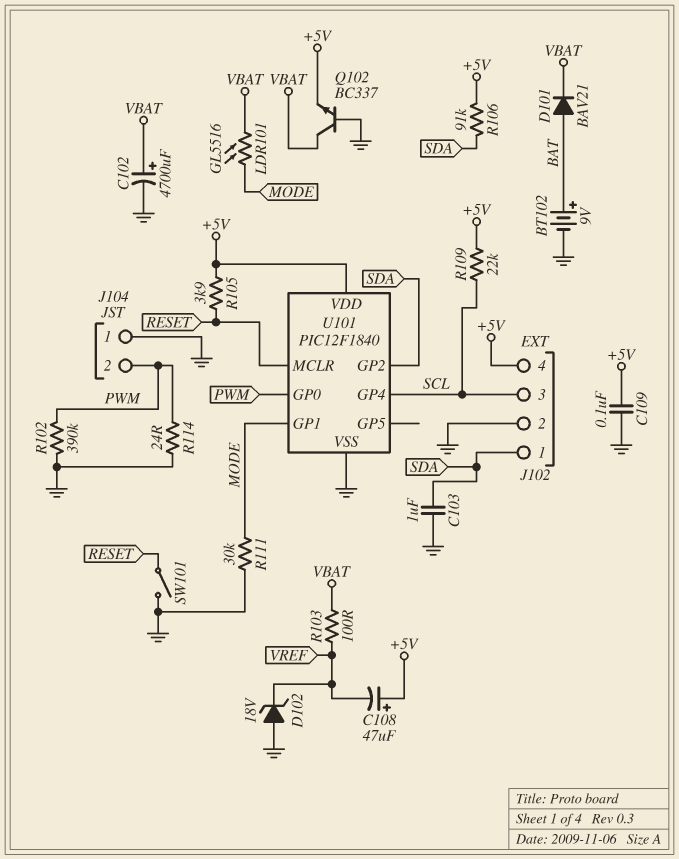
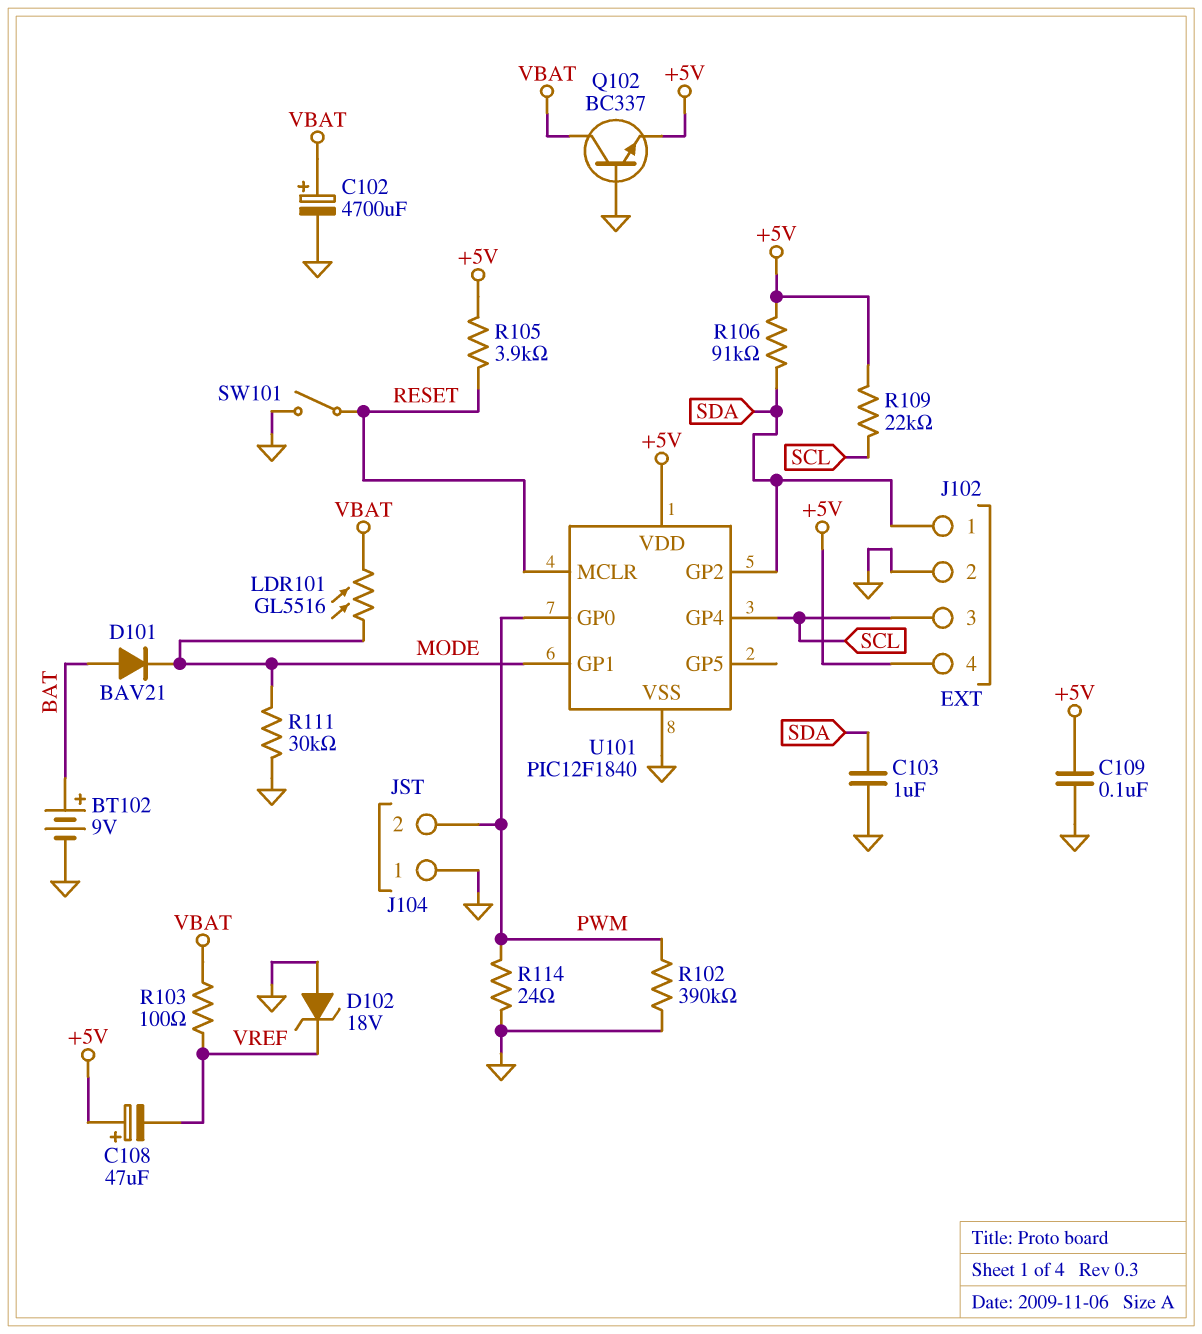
D101: diode BAV21 (A BAT, K VBAT) -> diode BAV21 (A BAT, K MODE)

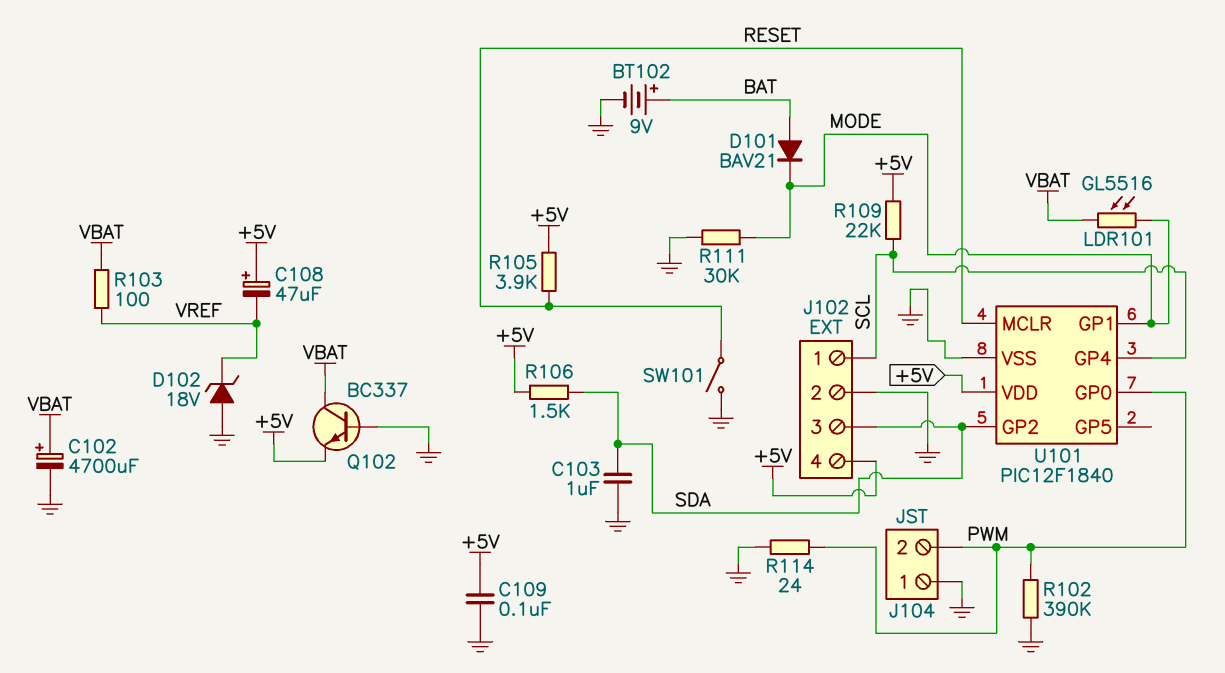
J102 pin 1: SDA -> SCL
J102 pin 3: SCL -> SDA
R106: 91k (+5V, SDA) -> 1.5k (+5V, SDA)

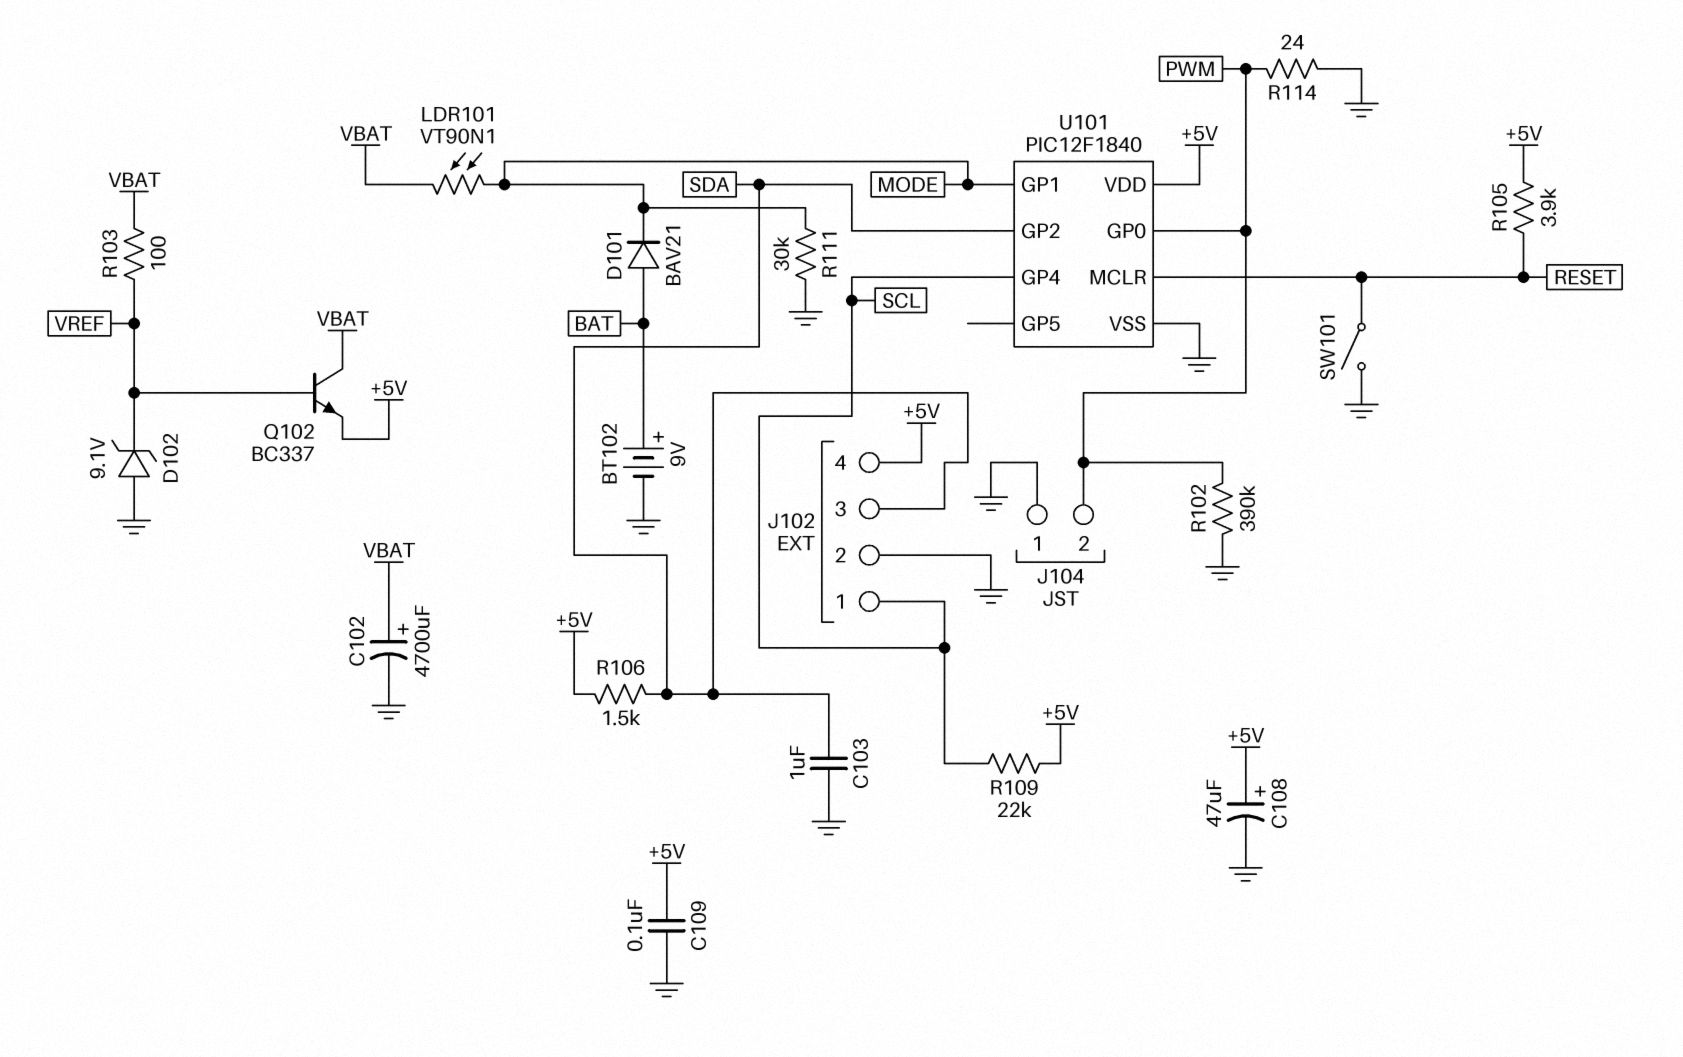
C108: 47uF (plus +5V, minus VREF) -> 47uF (plus +5V, minus GND)
D102: zener 18V (A GND, K VREF) -> zener 9.1V (A GND, K VREF)
LDR101: GL5516 (MODE, VBAT) -> VT90N1 (MODE, VBAT)
Q102: NPN BC337 (B GND, C VBAT, E +5V) -> NPN BC337 (B VREF, C VBAT, E +5V)

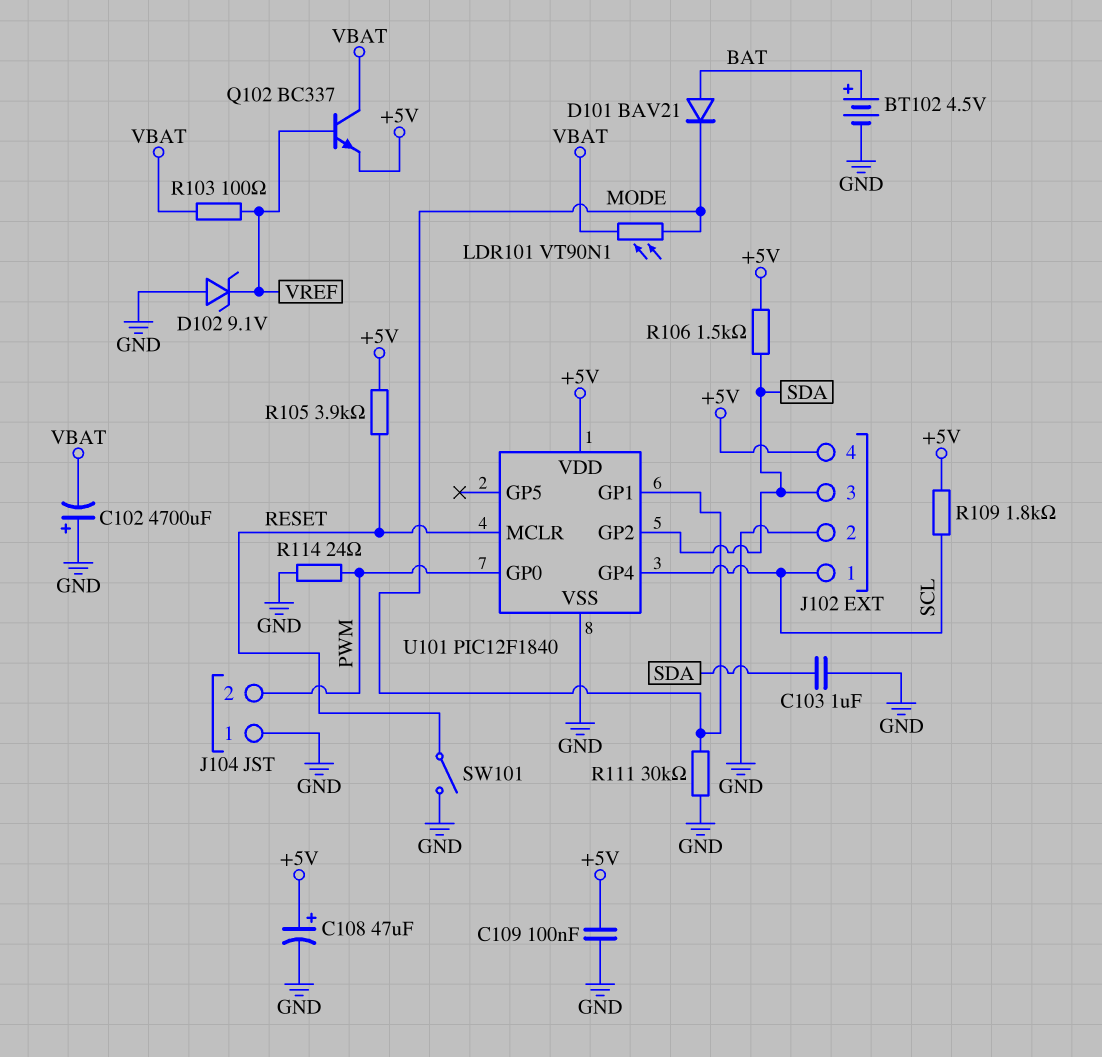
BT102: 9V (plus BAT, minus GND) -> 4.5V (plus BAT, minus GND)
C102: 4700uF (plus VBAT, minus GND) -> 4700uF (plus GND, minus VBAT)
R102: 390k (GND, PWM) -> none
R109: 22k (+5V, SCL) -> 1.8k (+5V, SCL)

